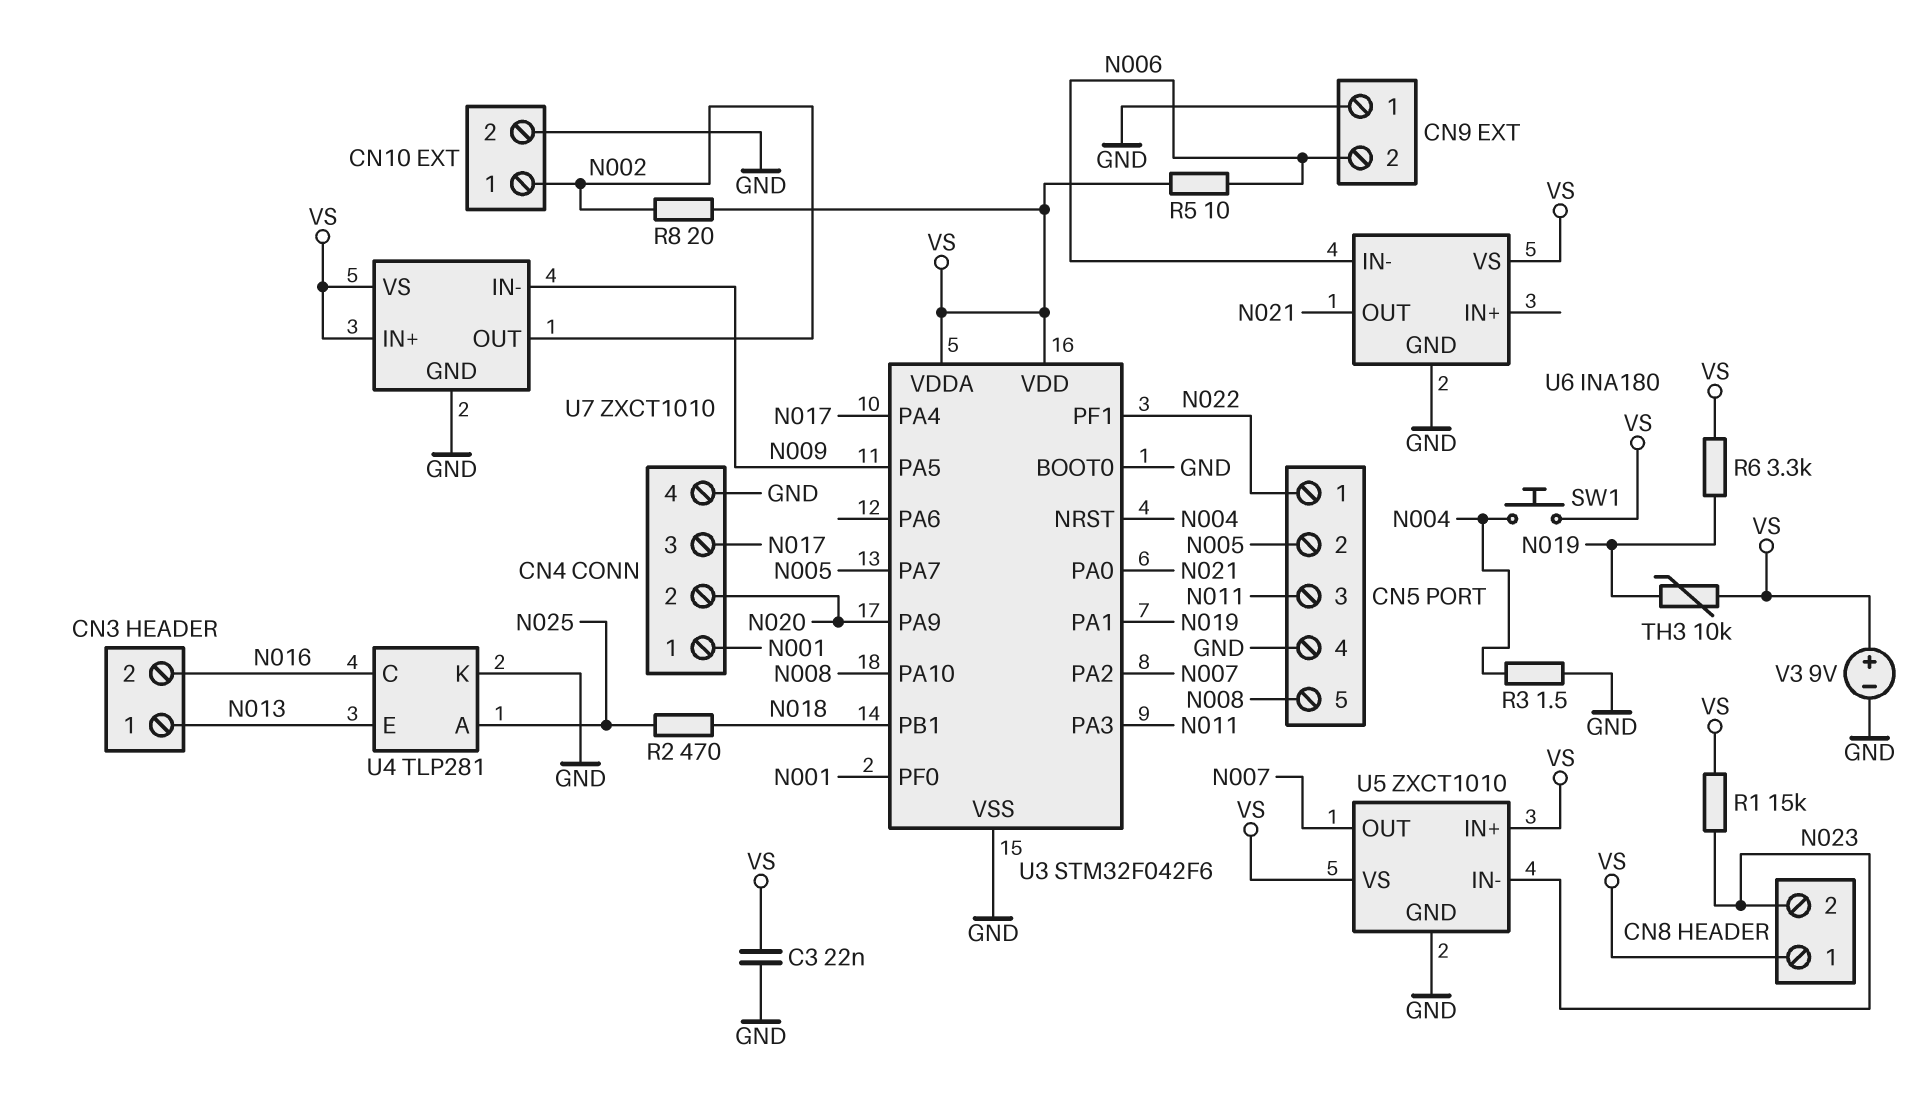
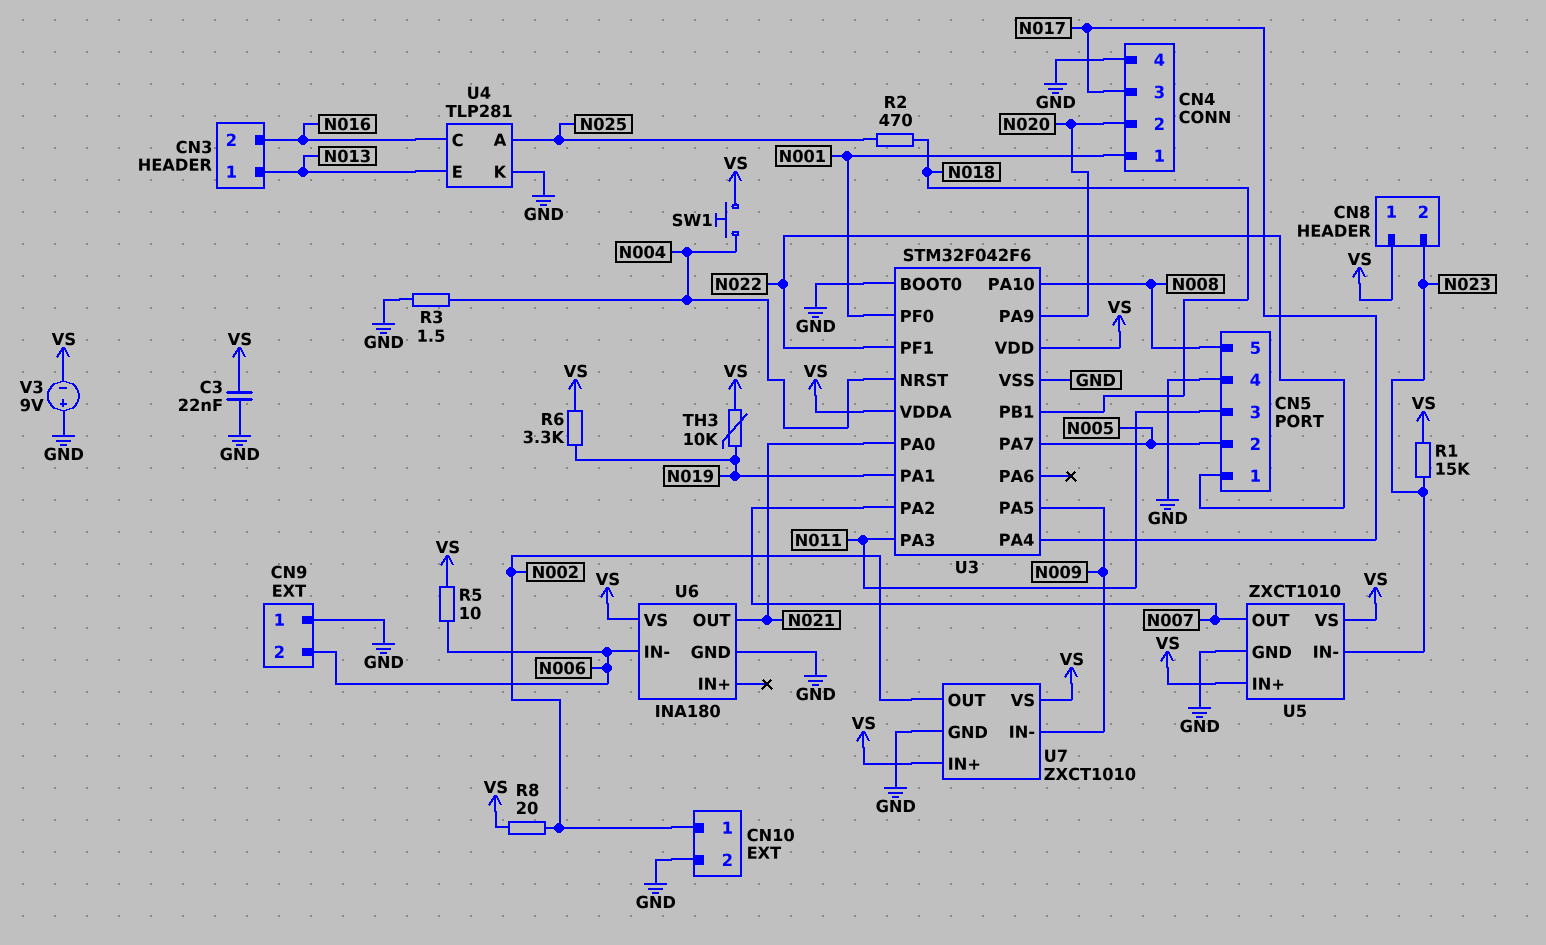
V3: 9V (plus VS, minus GND) -> 9V (plus GND, minus VS)

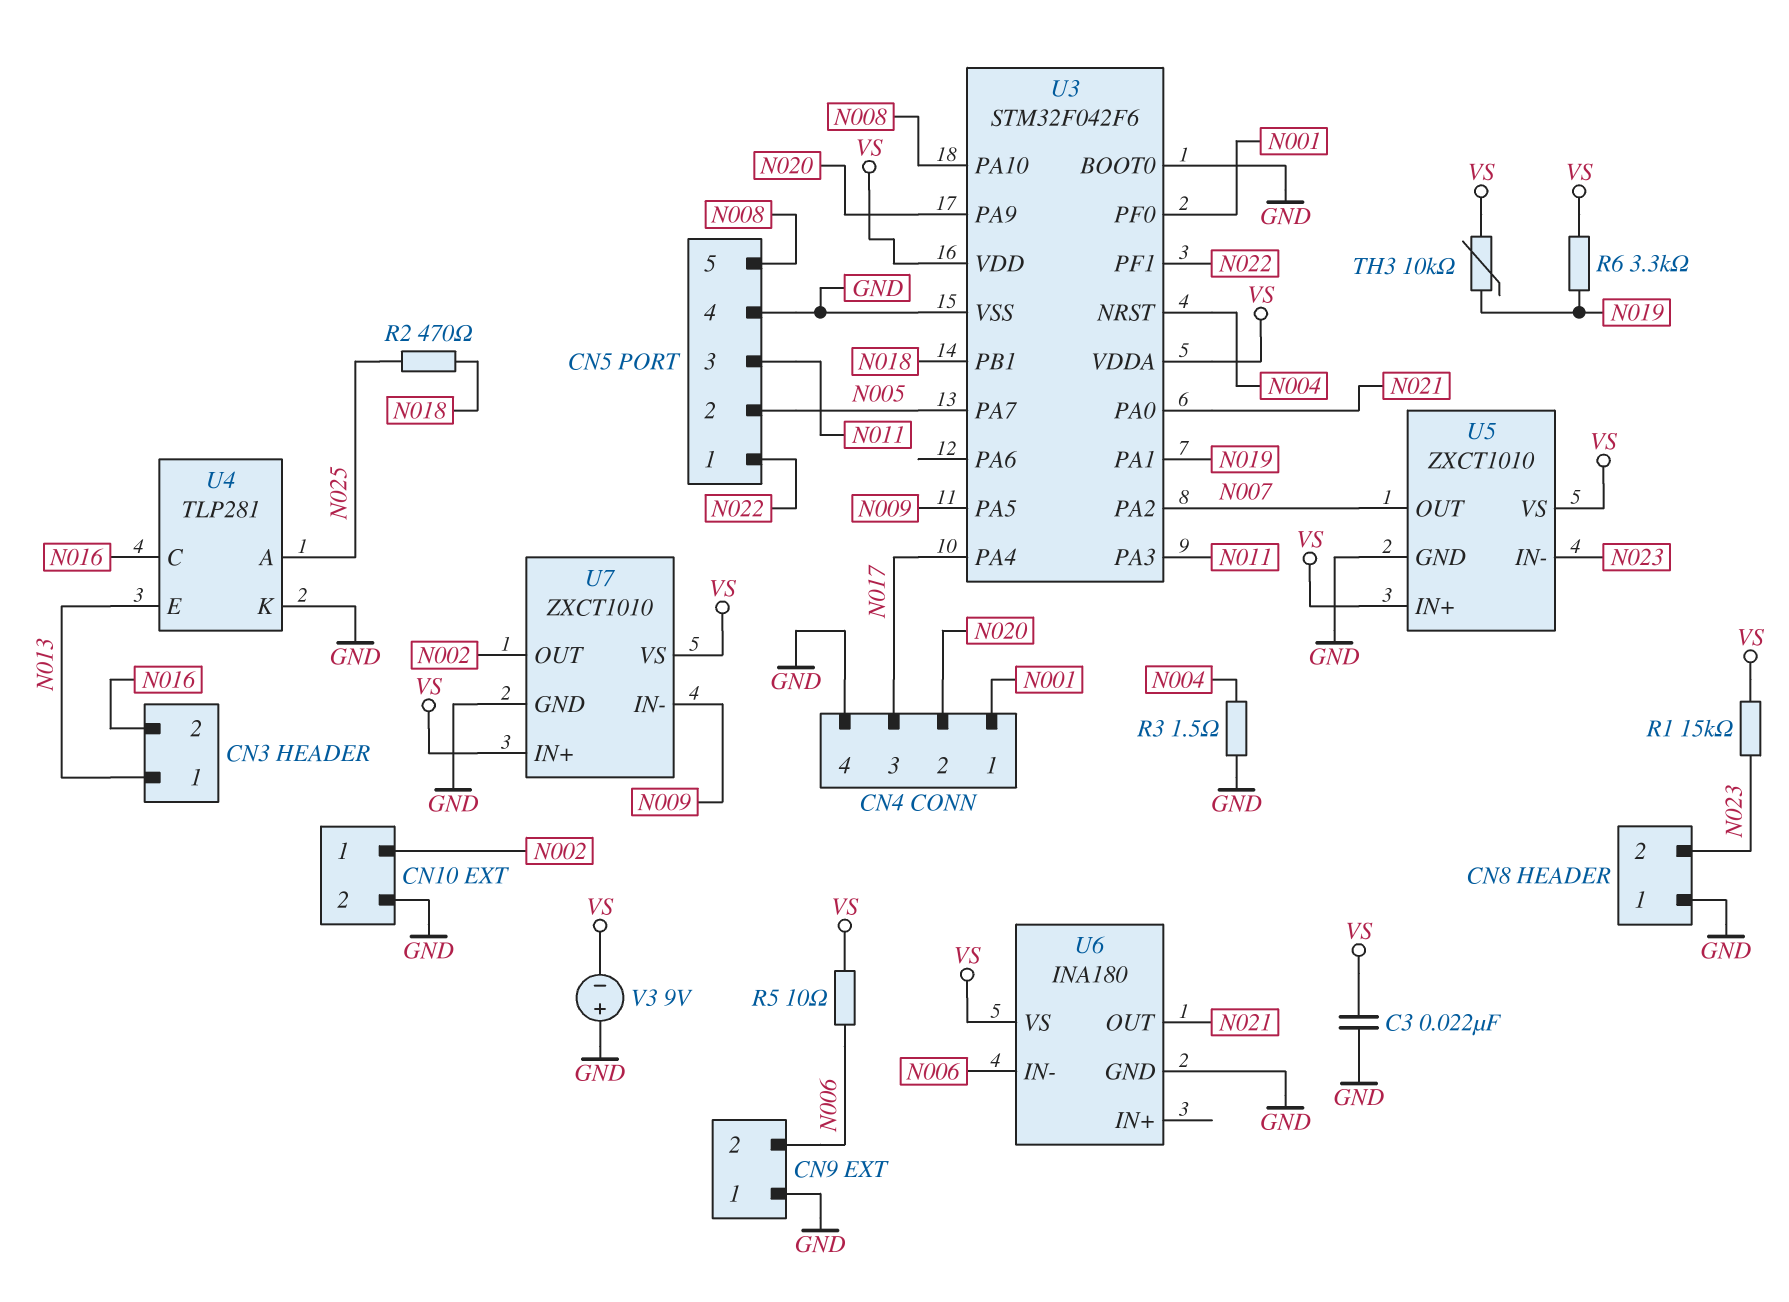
CN8 pin 1: VS -> GND
R8: 20 (N002, VS) -> none
SW1: button (N004, VS) -> none

